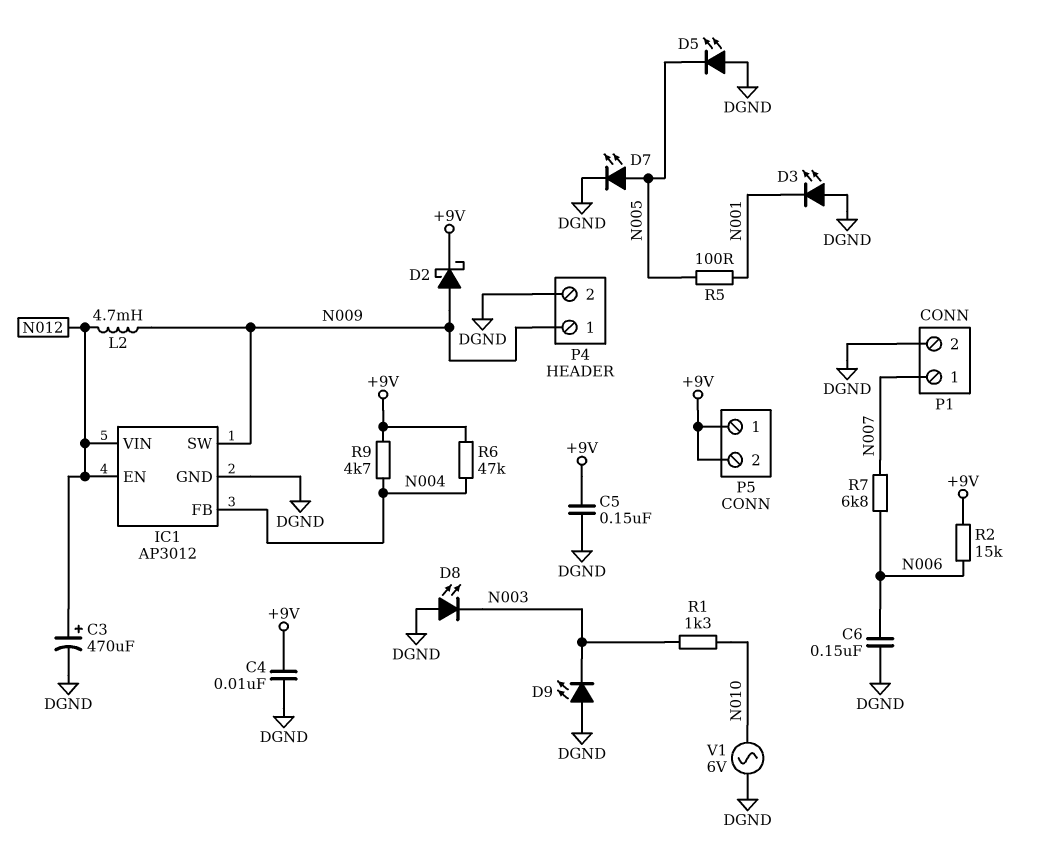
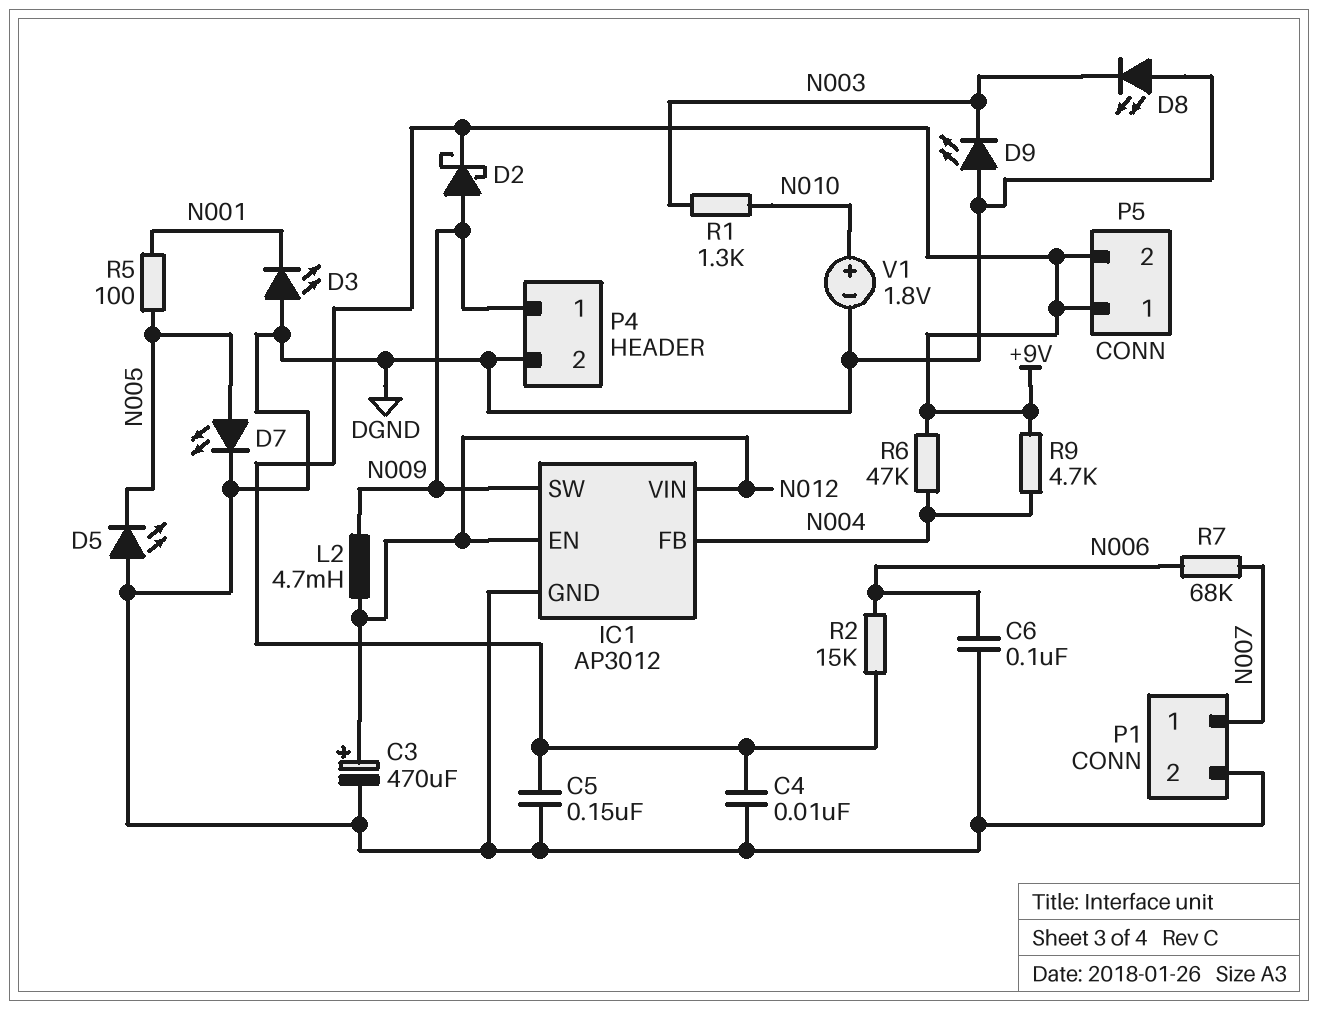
C6: 150nF (DGND, N006) -> 100nF (DGND, N006)
R7: 6.8k (N006, N007) -> 68k (N006, N007)
V1: AC 6V (DGND, N010) -> 1.8V (plus N010, minus DGND)

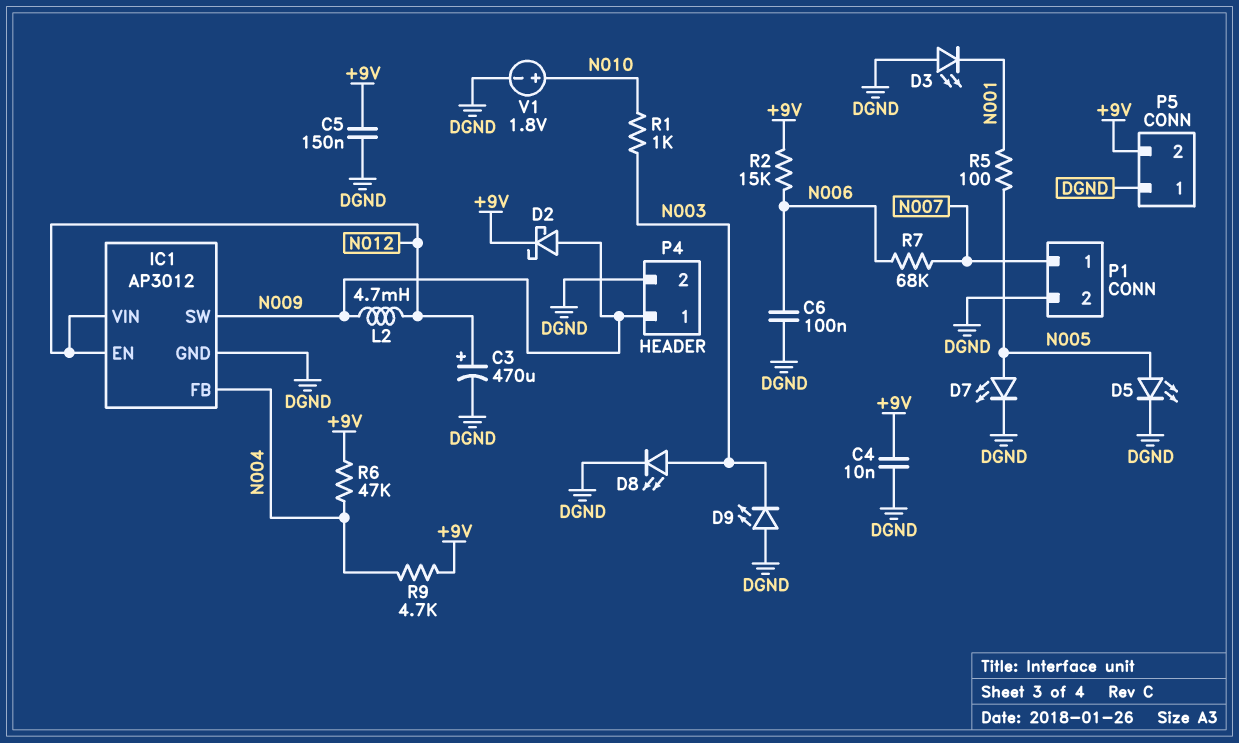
D5: LED (A DGND, K N005) -> LED (A N005, K DGND)
D8: LED (A DGND, K N003) -> LED (A N003, K DGND)
P5 pin 1: +9V -> DGND
R1: 1.3k (N003, N010) -> 1k (N003, N010)

